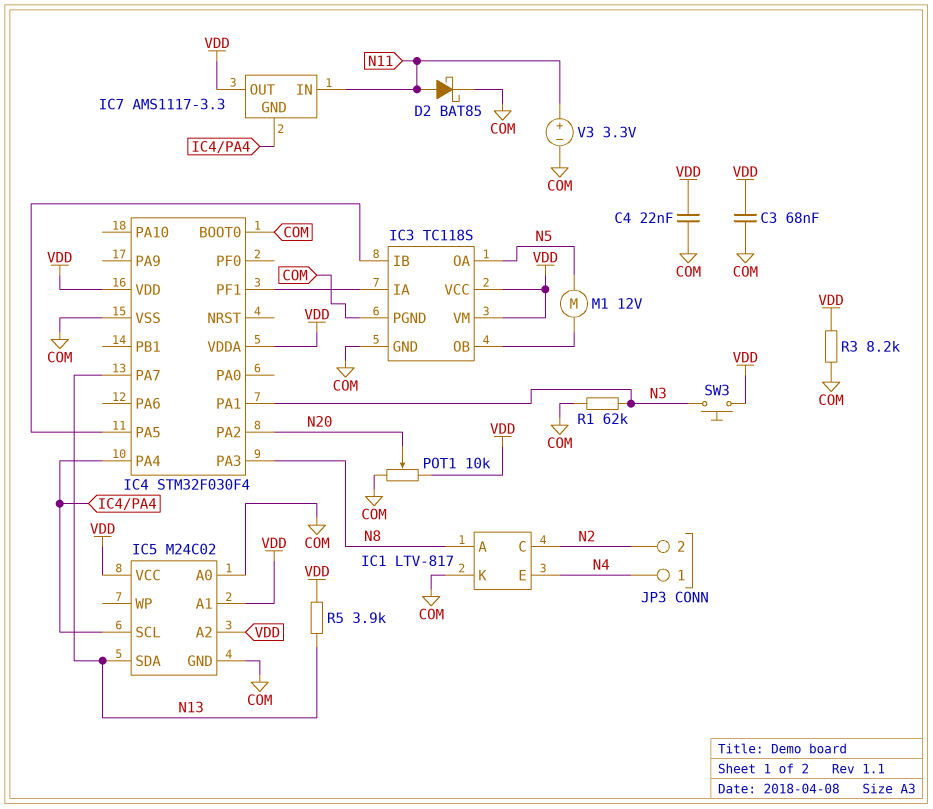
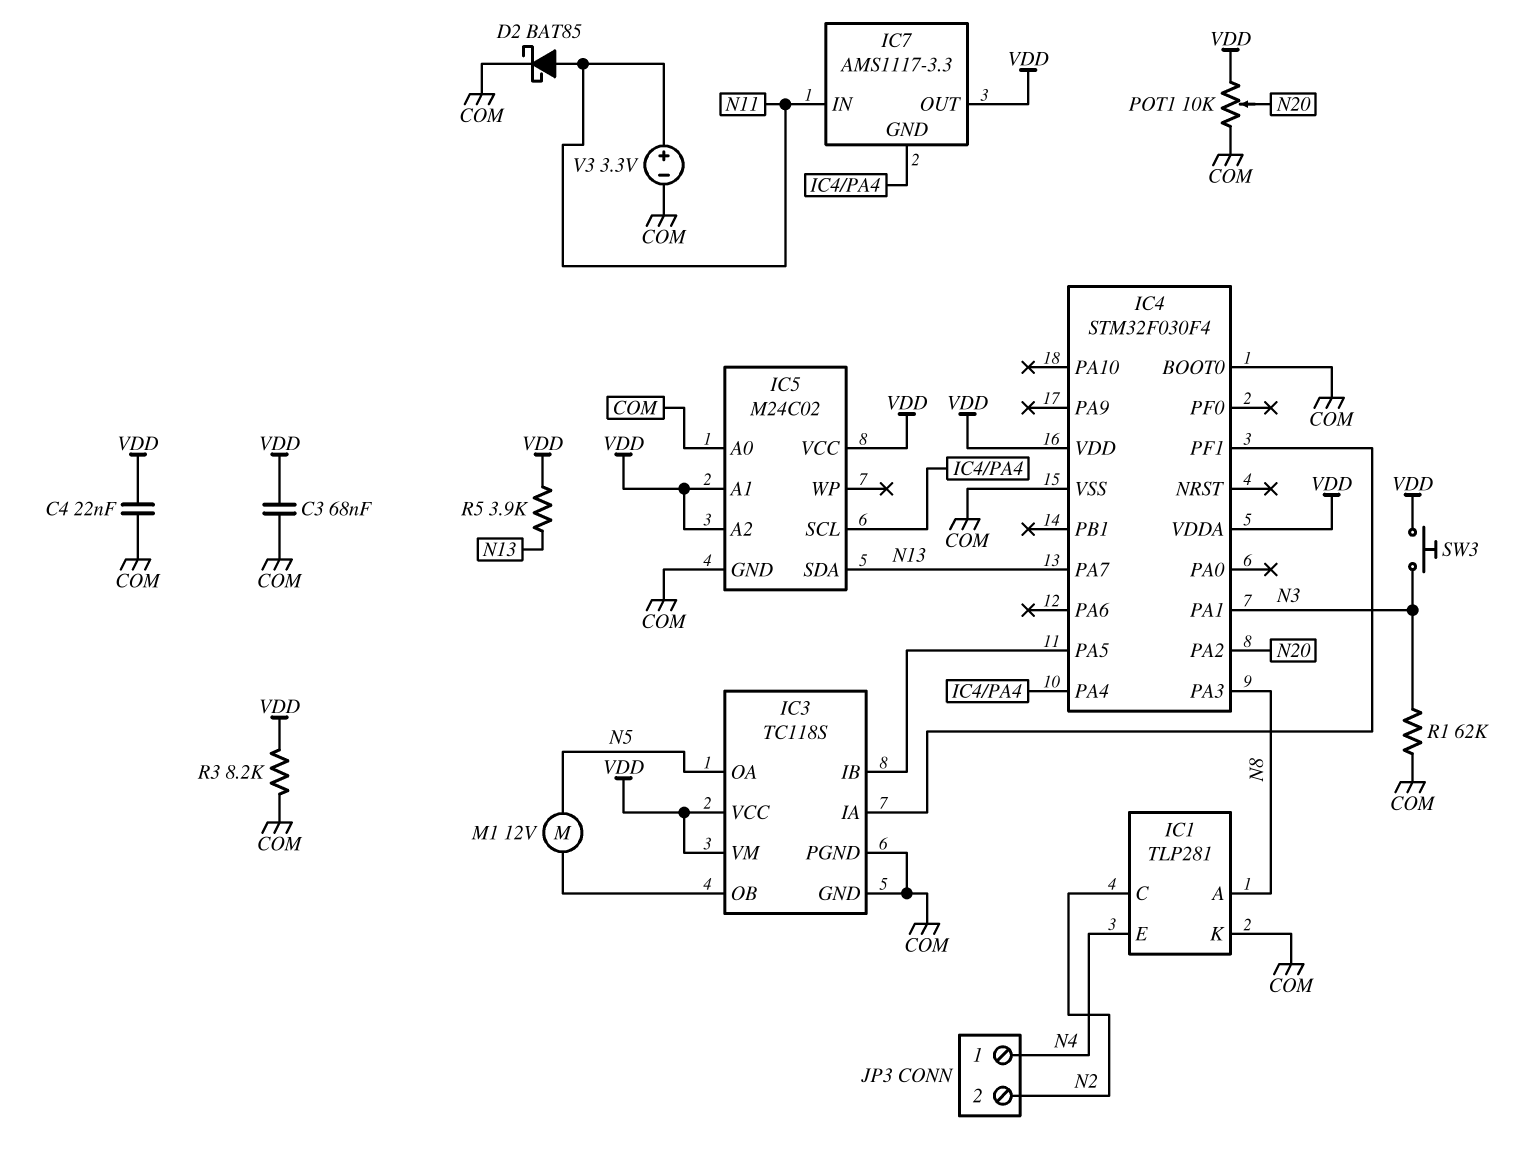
IC1: LTV-817 -> TLP281

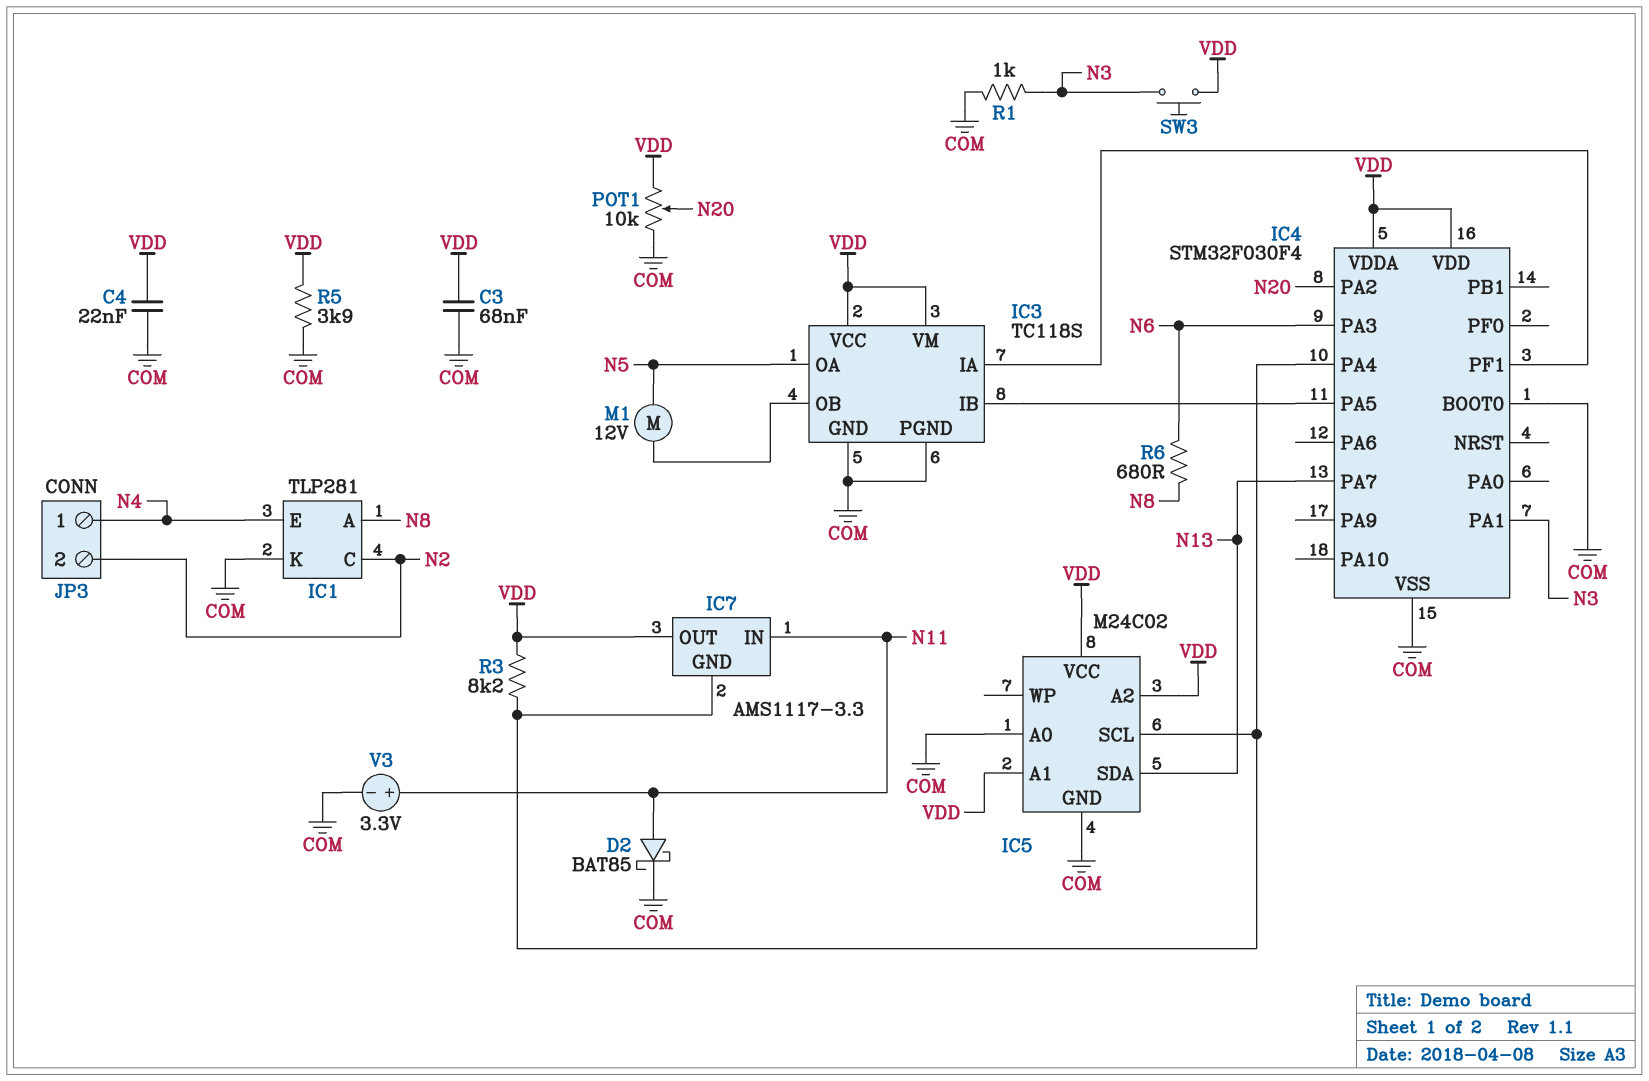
IC4 pin PA3: N8 -> N6
R1: 62k (COM, N3) -> 1k (COM, N3)
R3: 8.2k (COM, VDD) -> 8.2k (IC4/PA4, VDD)
R5: 3.9k (N13, VDD) -> 3.9k (COM, VDD)
R6: none -> 680 (N6, N8)

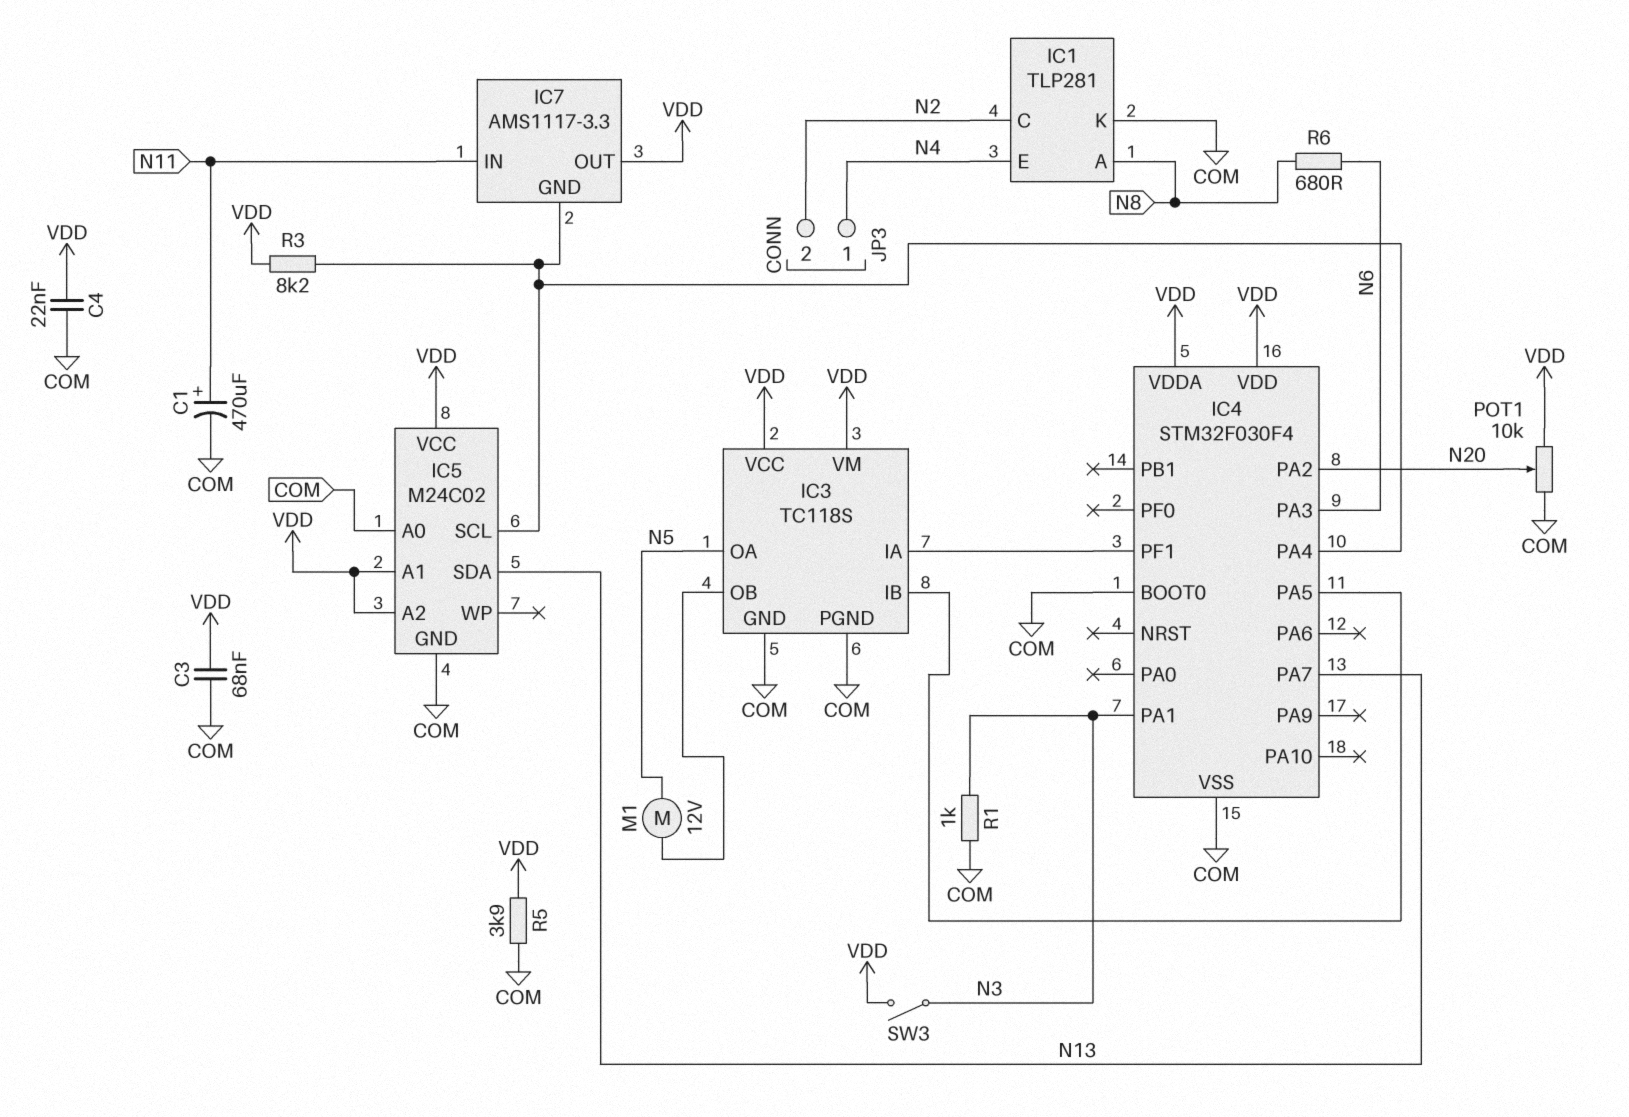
C1: none -> 470uF (plus N11, minus COM)
D2: schottky BAT85 (A N11, K COM) -> none
SW3: button (N3, VDD) -> switch (N3, VDD)
V3: 3.3V (plus N11, minus COM) -> none

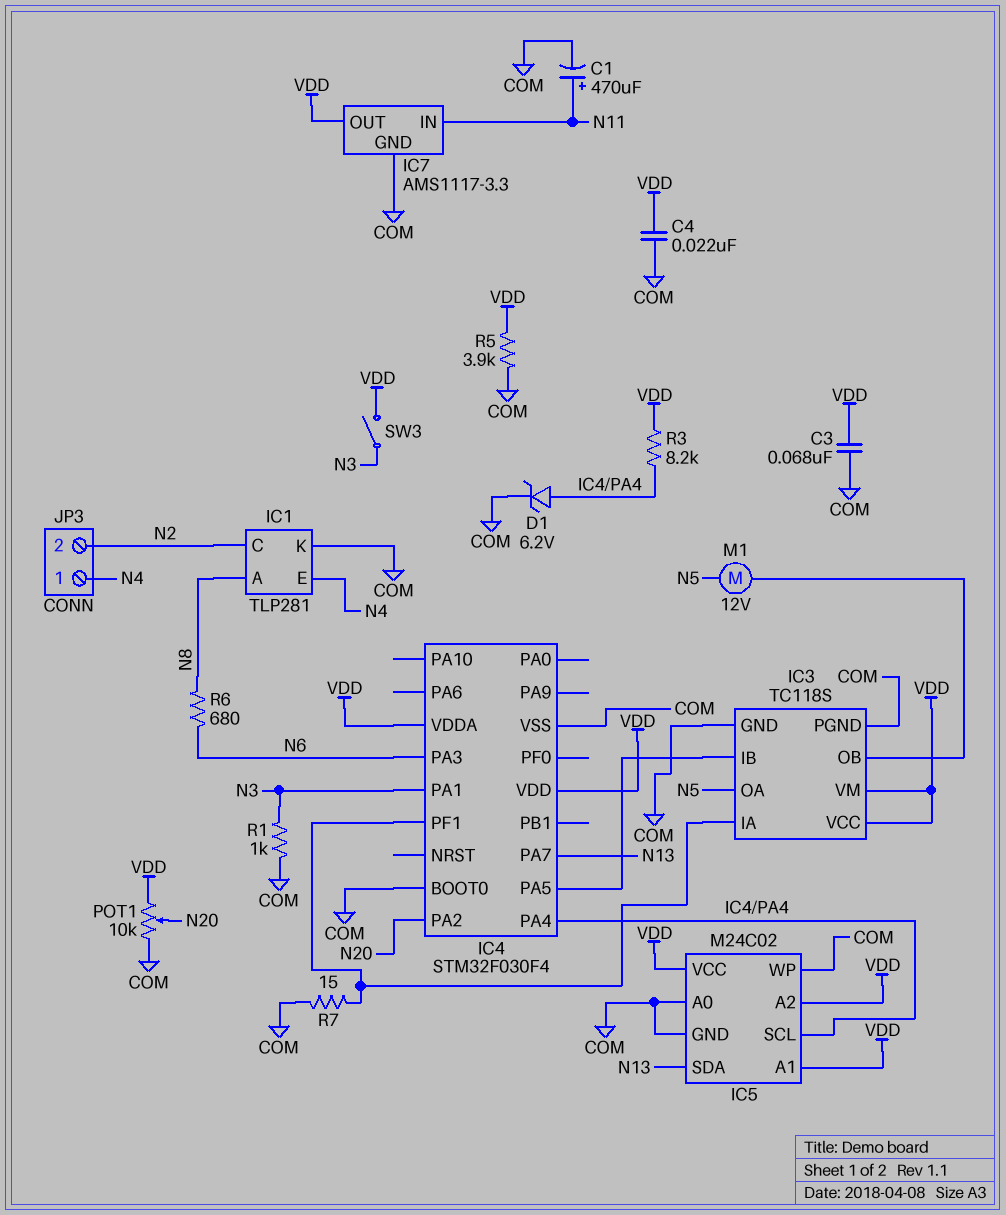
D1: none -> zener 6.2V (A IC4/PA4, K COM)
IC5 pin WP: none -> COM
IC7 pin GND: IC4/PA4 -> COM
R7: none -> 15 (COM, IC3/IA)

